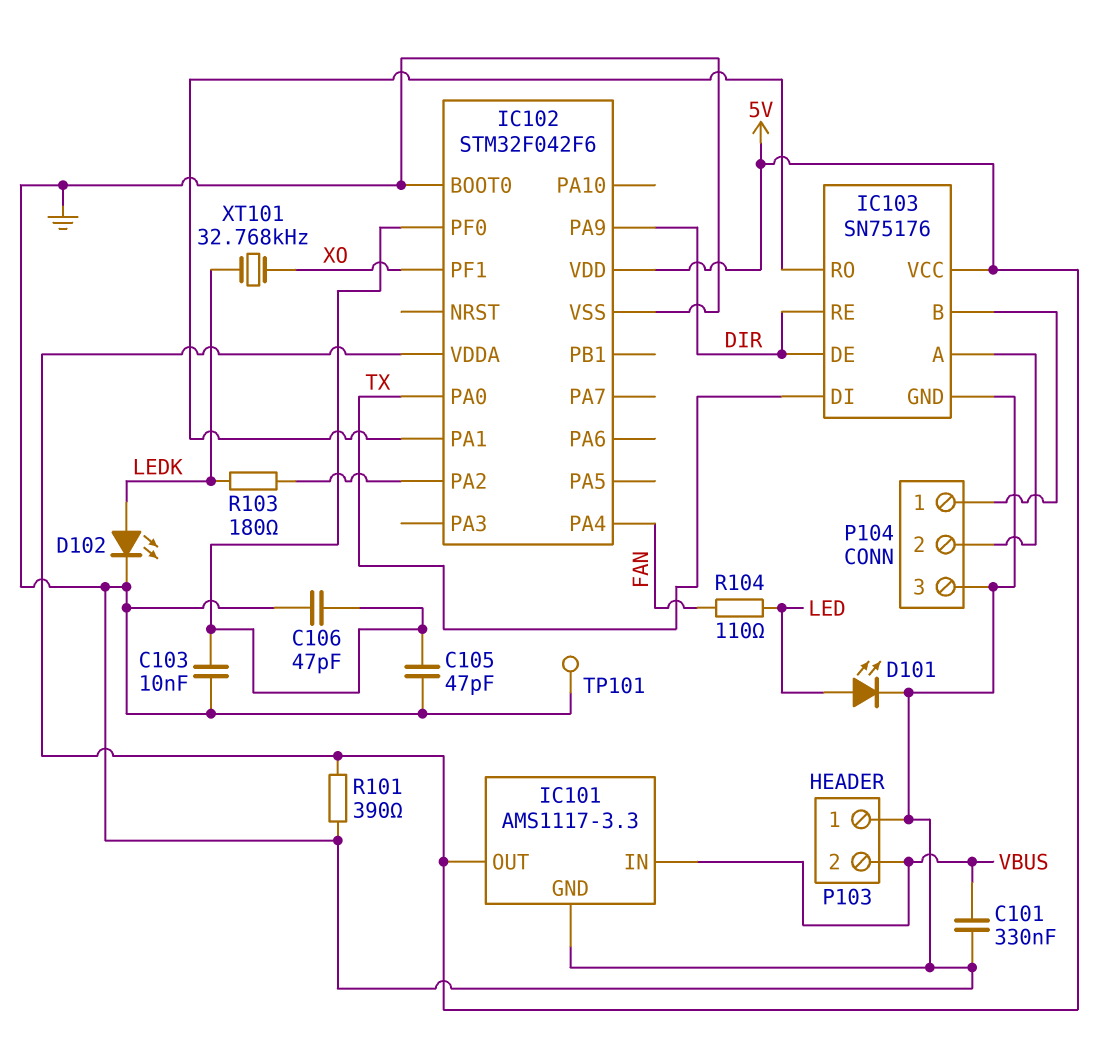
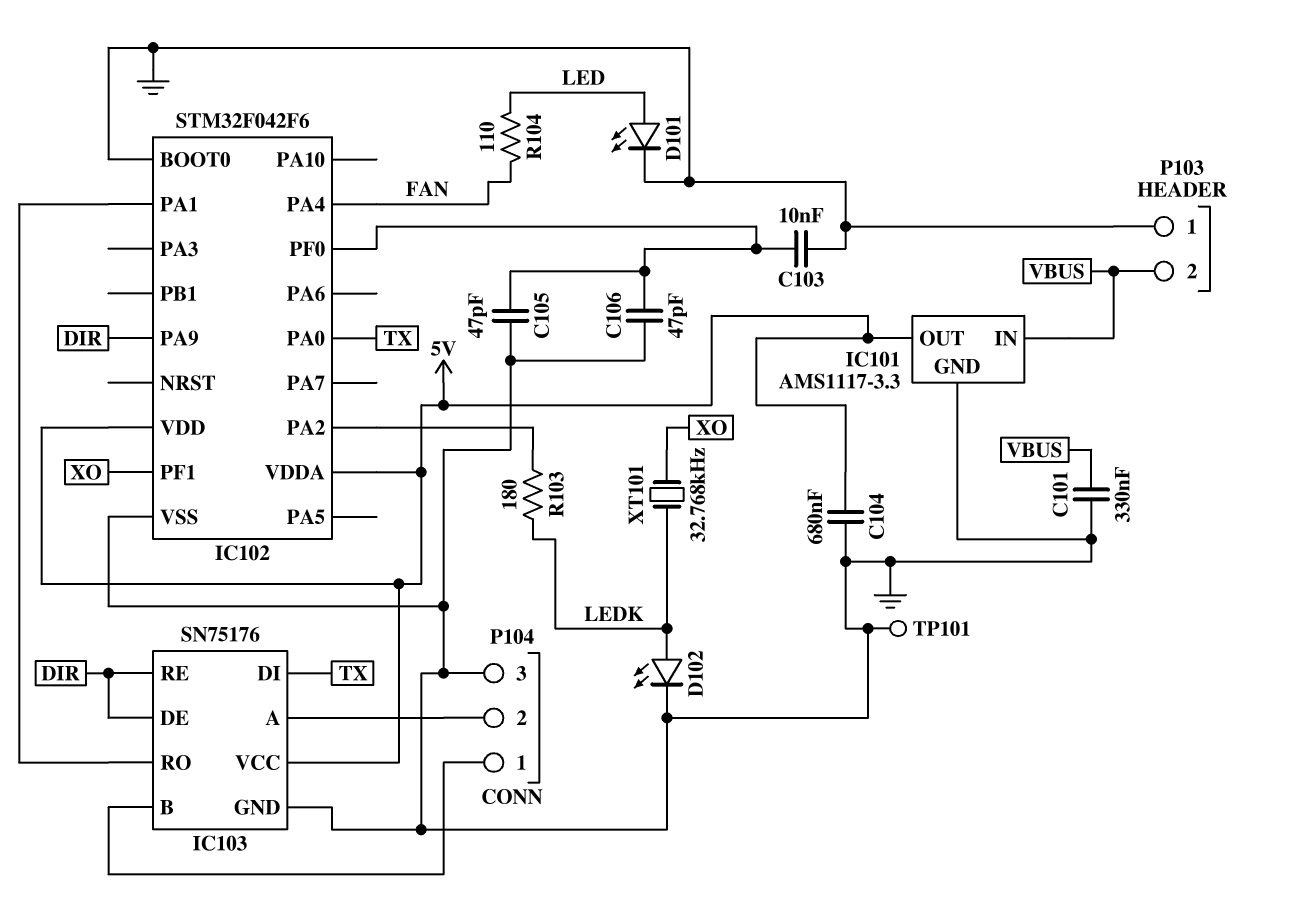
C104: none -> 680nF (5V, GND)
R101: 390 (5V, GND) -> none

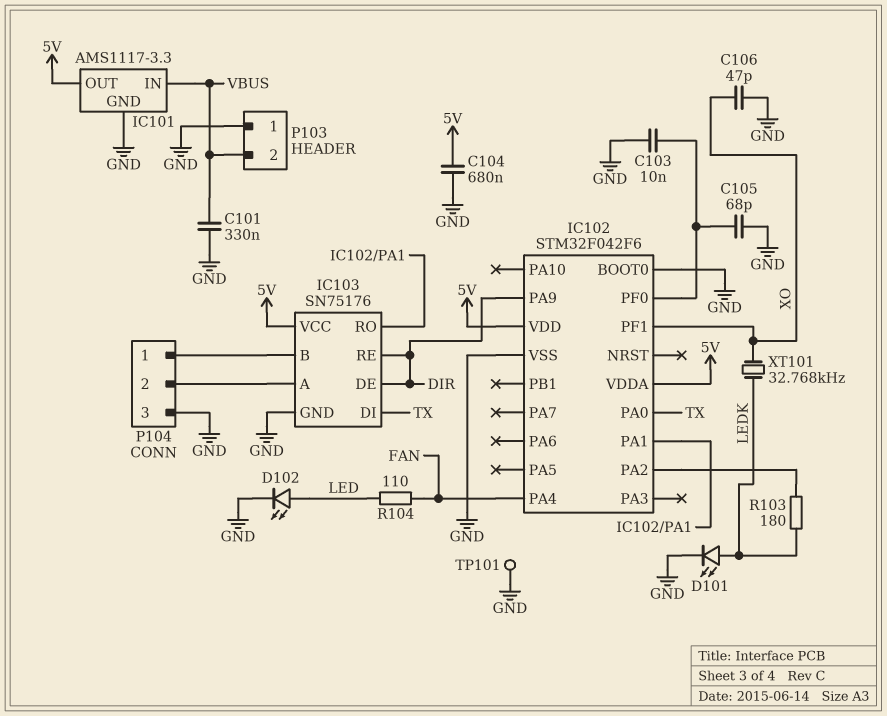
C105: 47pF (GND, IC102/PF0) -> 68pF (GND, IC102/PF0)
C106: 47pF (GND, IC102/PF0) -> 47pF (GND, XO)
D101: LED (A LED, K GND) -> LED (A LEDK, K GND)
D102: LED (A LEDK, K GND) -> LED (A LED, K GND)

